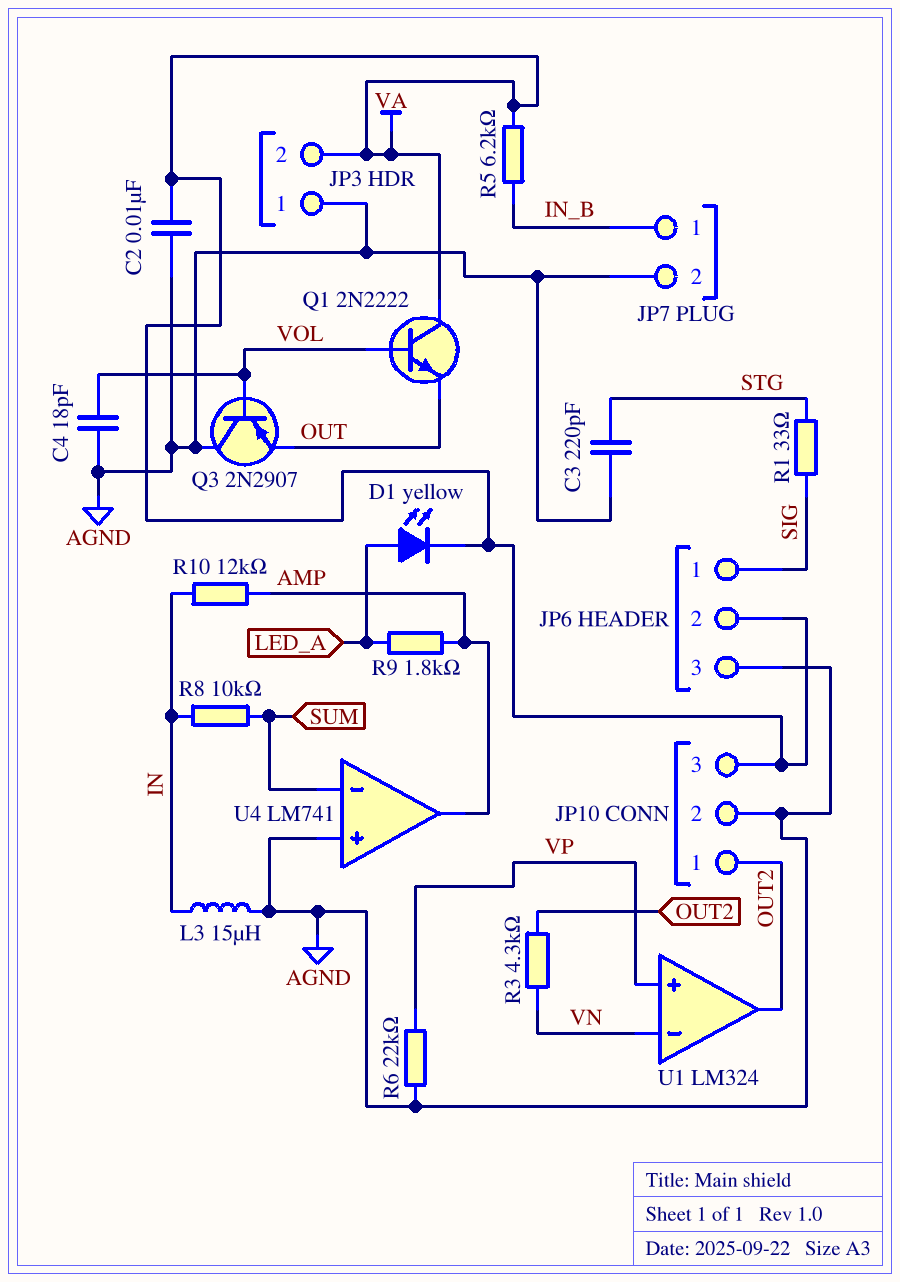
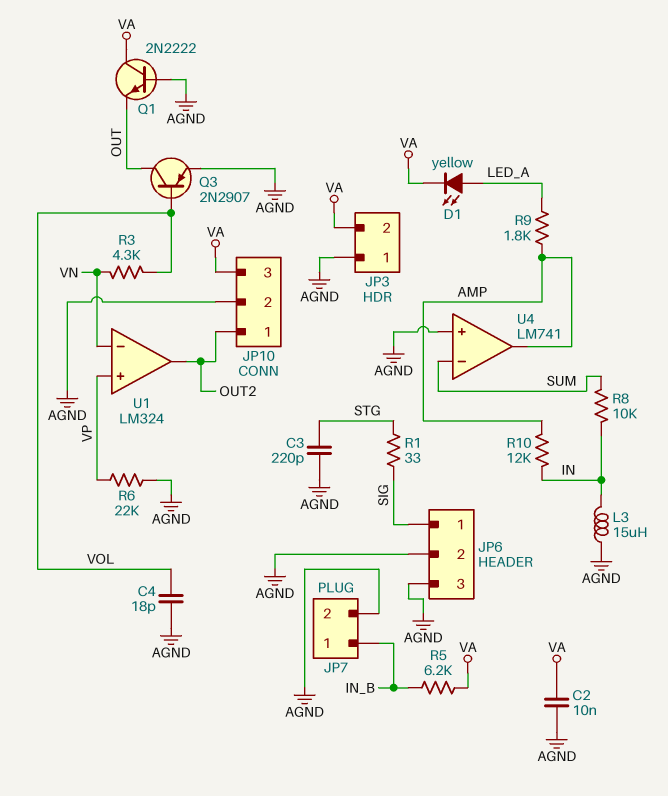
JP6 pin 2: VA -> AGND
Q1: NPN 2N2222 (B VOL, C VA, E OUT) -> NPN 2N2222 (B AGND, C VA, E OUT)
Q3: PNP 2N2907 (B VOL, C AGND, E OUT) -> PNP 2N2907 (B VOL, C OUT, E AGND)
R3: 4.3k (OUT2, VN) -> 4.3k (VN, VOL)

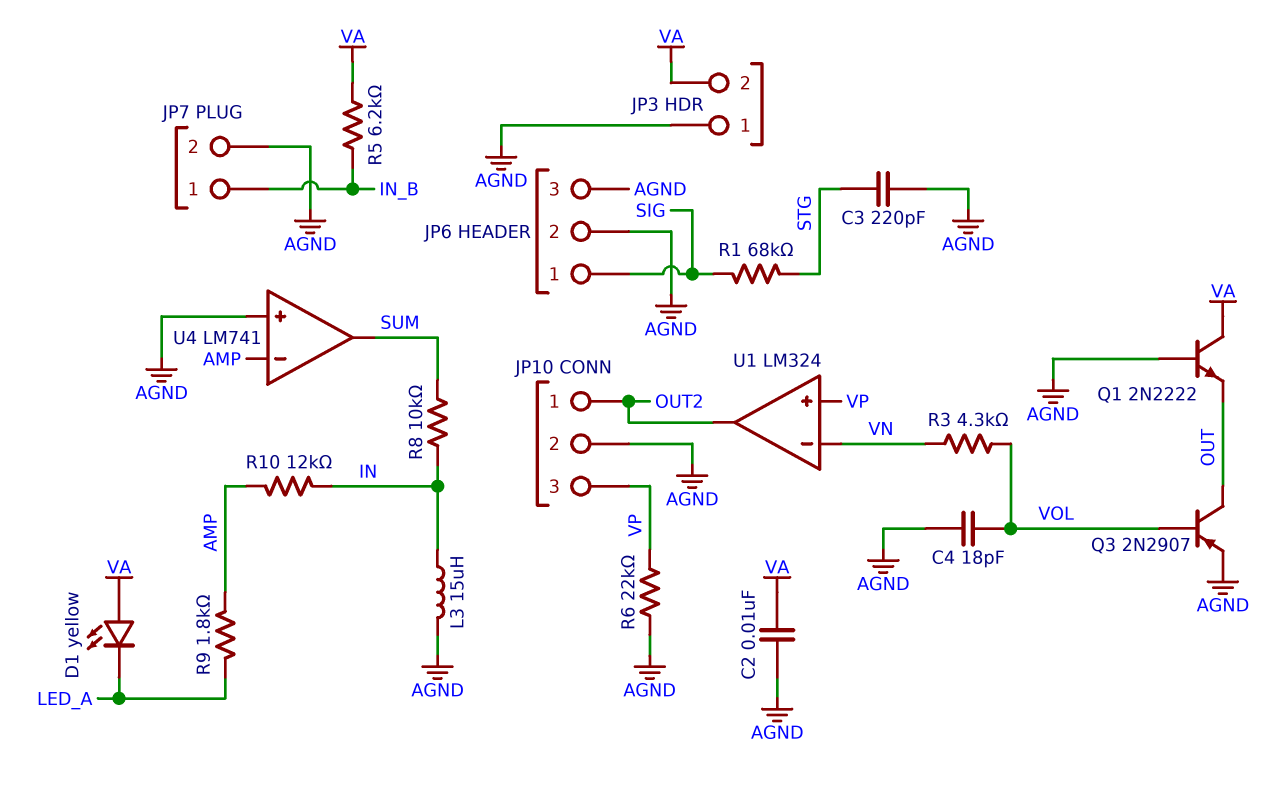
D1: LED yellow (A LED_A, K VA) -> LED yellow (A VA, K LED_A)
JP10 pin 3: VA -> VP
R1: 33 (SIG, STG) -> 68k (SIG, STG)
U4 pin in-: SUM -> AMP
U4 pin out: AMP -> SUM

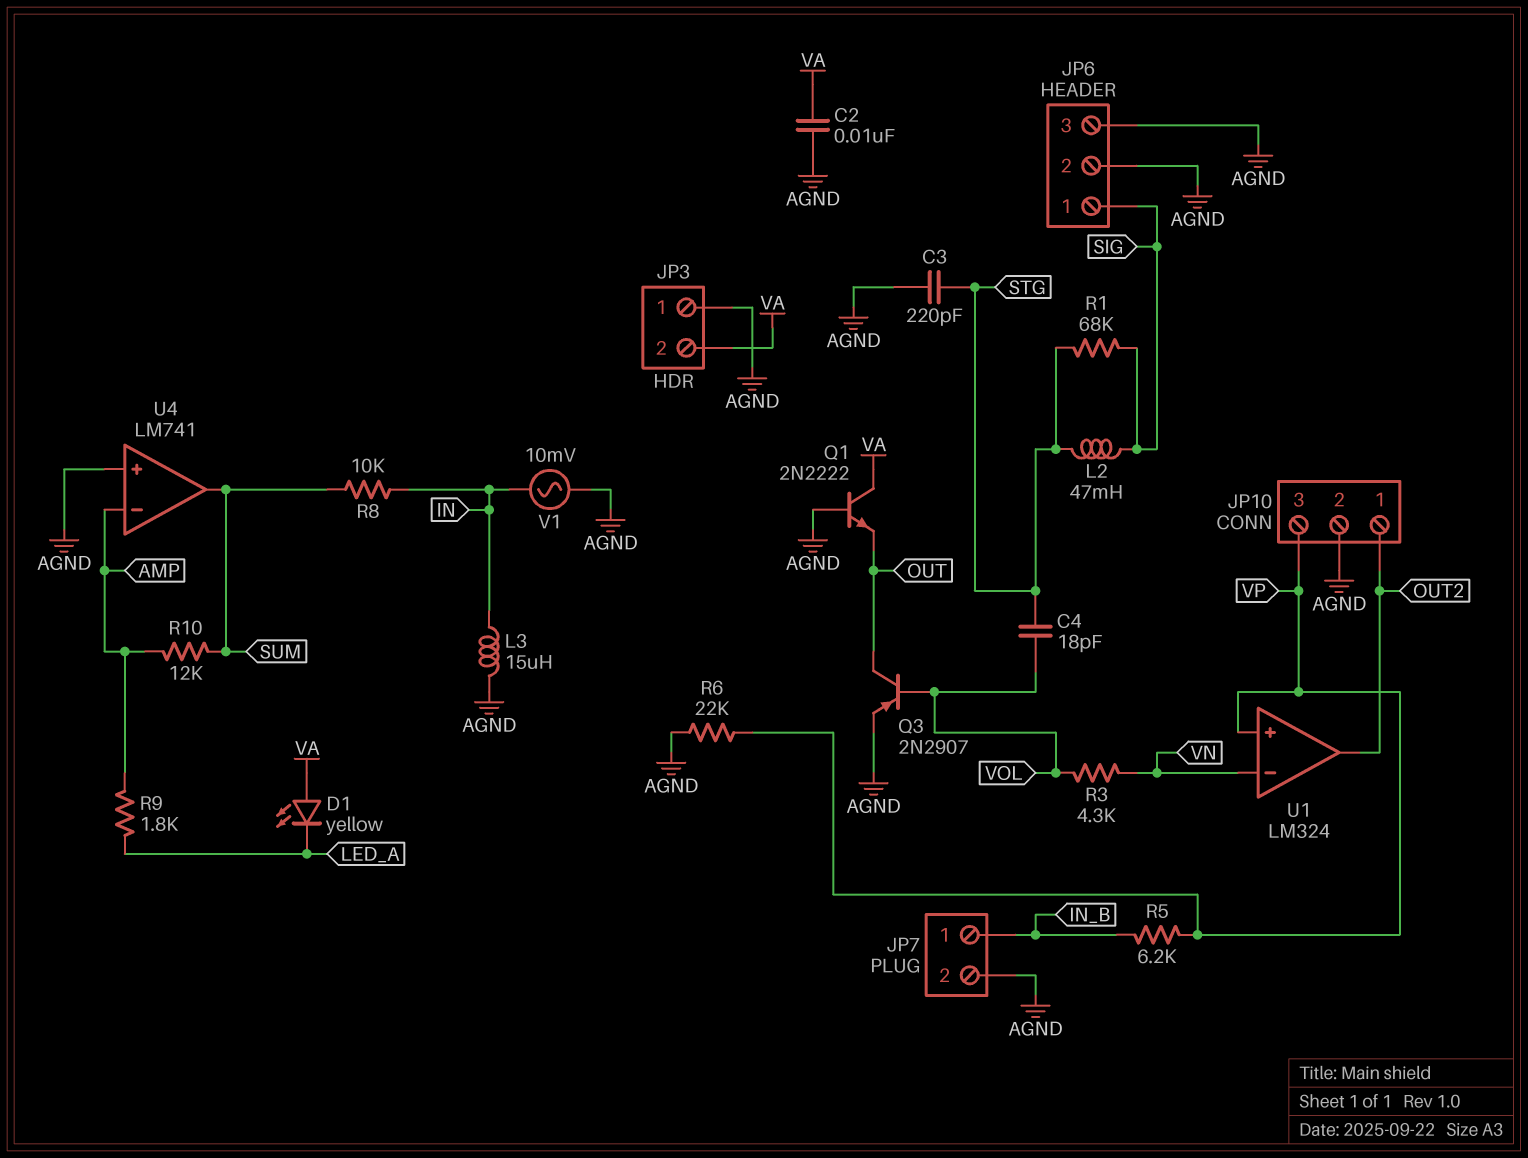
C4: 18pF (AGND, VOL) -> 18pF (STG, VOL)
L2: none -> 47mH (SIG, STG)
R5: 6.2k (IN_B, VA) -> 6.2k (IN_B, VP)
R10: 12k (AMP, IN) -> 12k (AMP, SUM)
V1: none -> AC 10mV (AGND, IN)

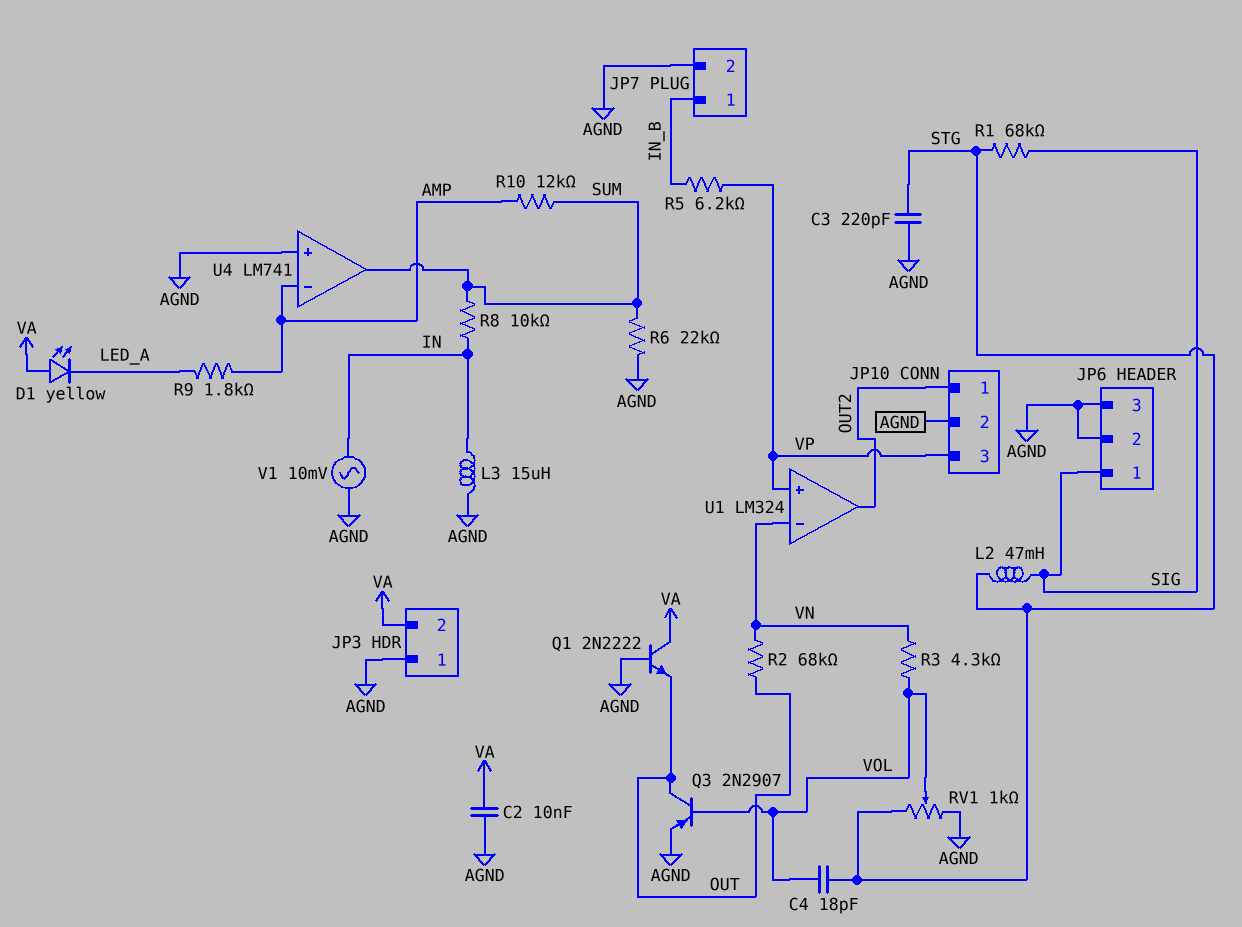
R2: none -> 68k (OUT, VN)
R6: 22k (AGND, VP) -> 22k (AGND, SUM)
RV1: none -> 1k (AGND, STG, wiper VOL)

